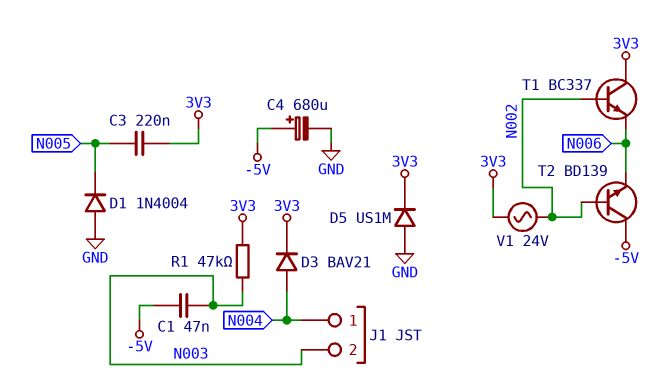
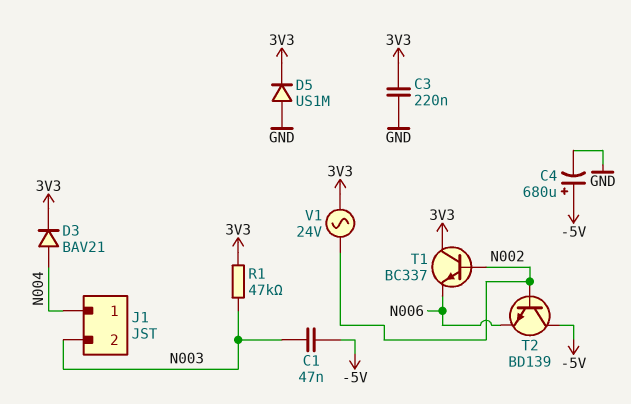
C3: 220nF (3V3, N005) -> 220nF (3V3, GND)
D1: diode 1N4004 (A GND, K N005) -> none

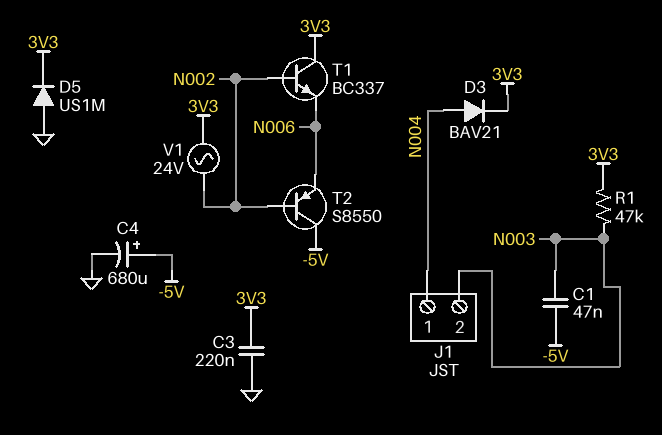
T2: NPN BD139 (B N002, C -5V, E N006) -> PNP S8550 (B N002, C -5V, E N006)

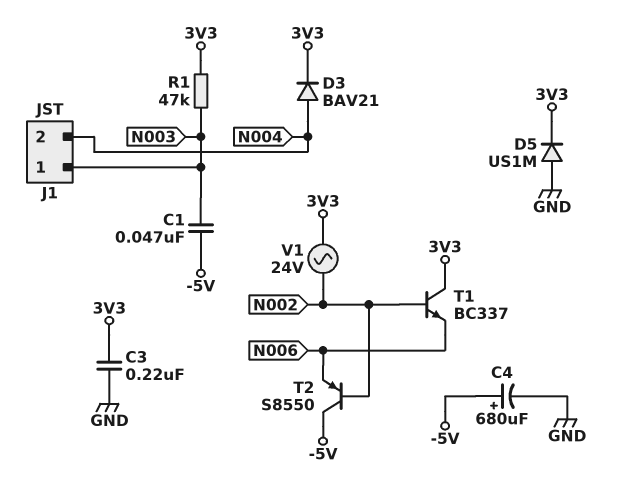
J1 pin 1: N004 -> N003
J1 pin 2: N003 -> N004

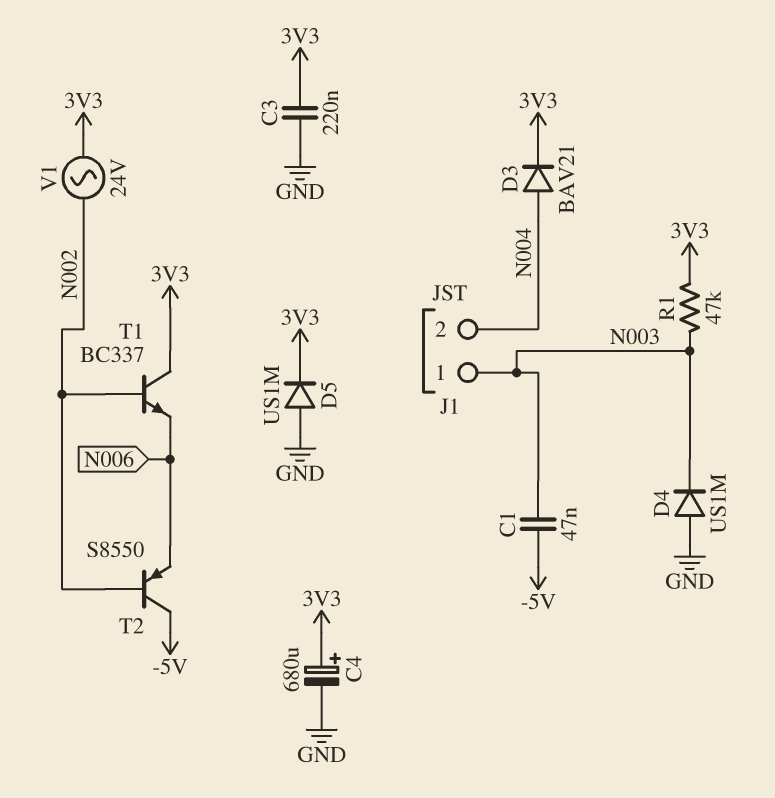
C4: 680uF (plus -5V, minus GND) -> 680uF (plus 3V3, minus GND)
D4: none -> diode US1M (A GND, K N003)

